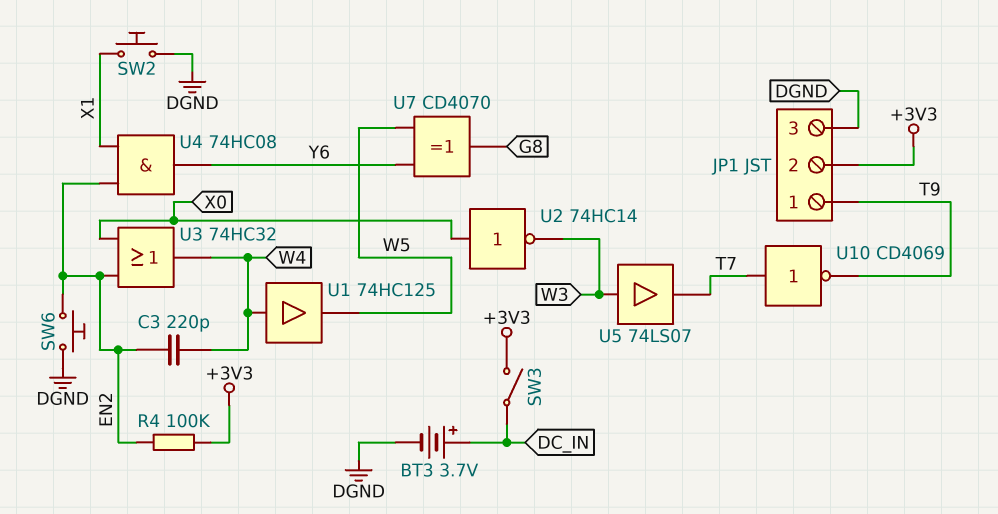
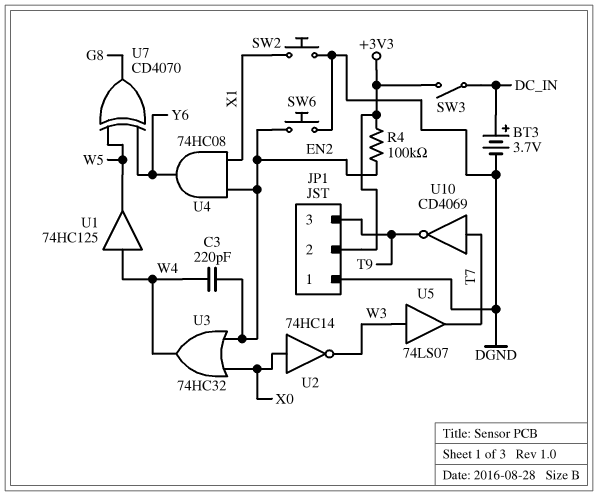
JP1 pin 1: T9 -> DGND
JP1 pin 3: DGND -> T9

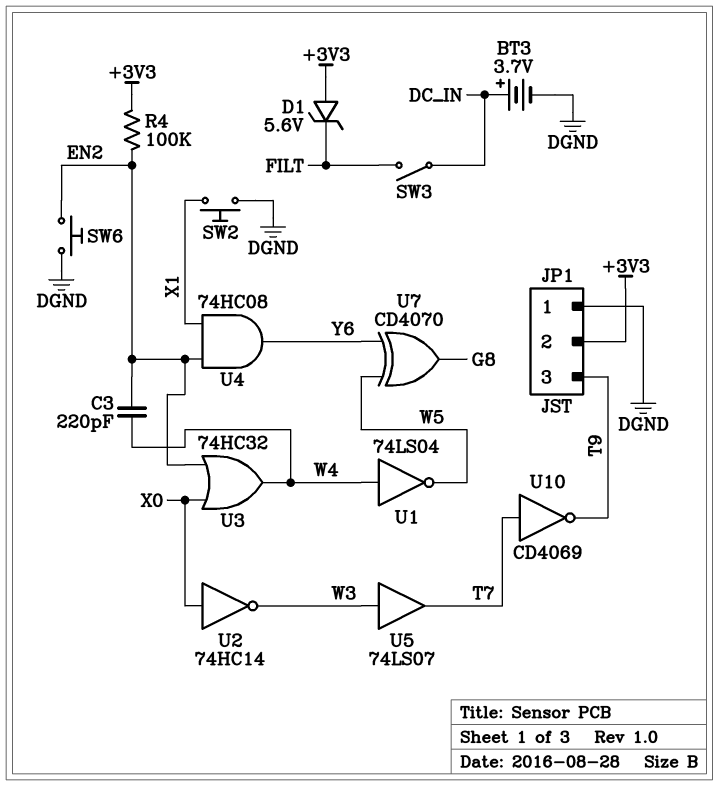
D1: none -> zener 5.6V (A +3V3, K FILT)
SW3: switch (+3V3, DC_IN) -> switch (DC_IN, FILT)
U1: buffer 74HC125 (in W4, out W5) -> NOT 74LS04 (in W4, out W5)

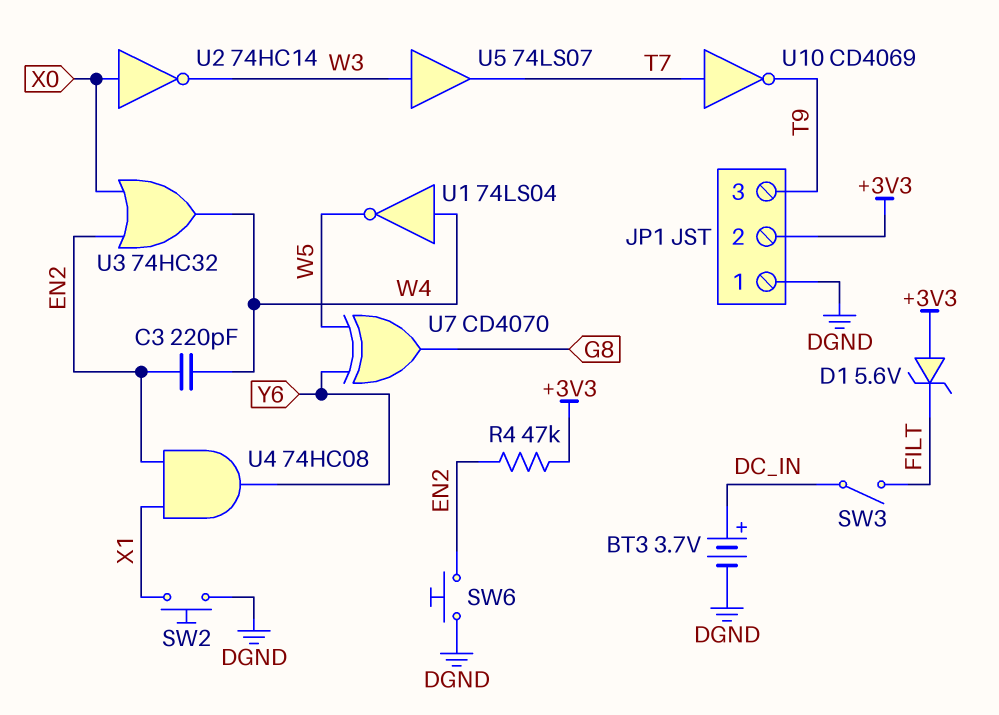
R4: 100k (+3V3, EN2) -> 47k (+3V3, EN2)

